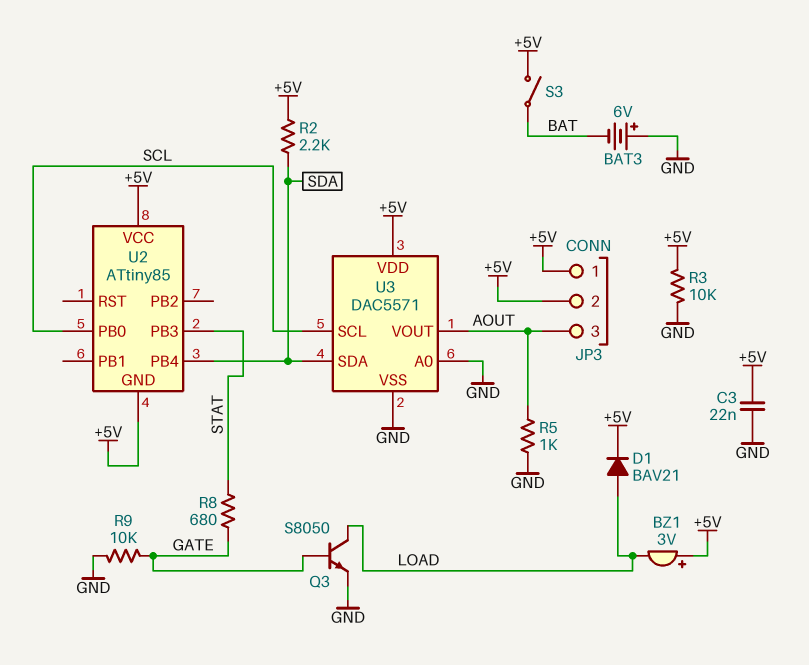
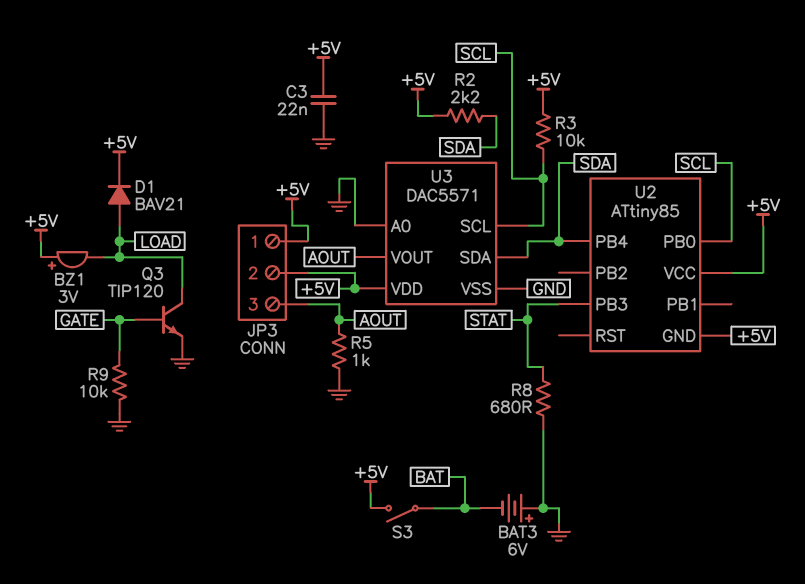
Q3: NPN S8050 (B GATE, C LOAD, E GND) -> NPN TIP120 (B GATE, C LOAD, E GND)
R3: 10k (+5V, GND) -> 10k (+5V, SCL)
R8: 680 (GATE, STAT) -> 680 (GND, STAT)

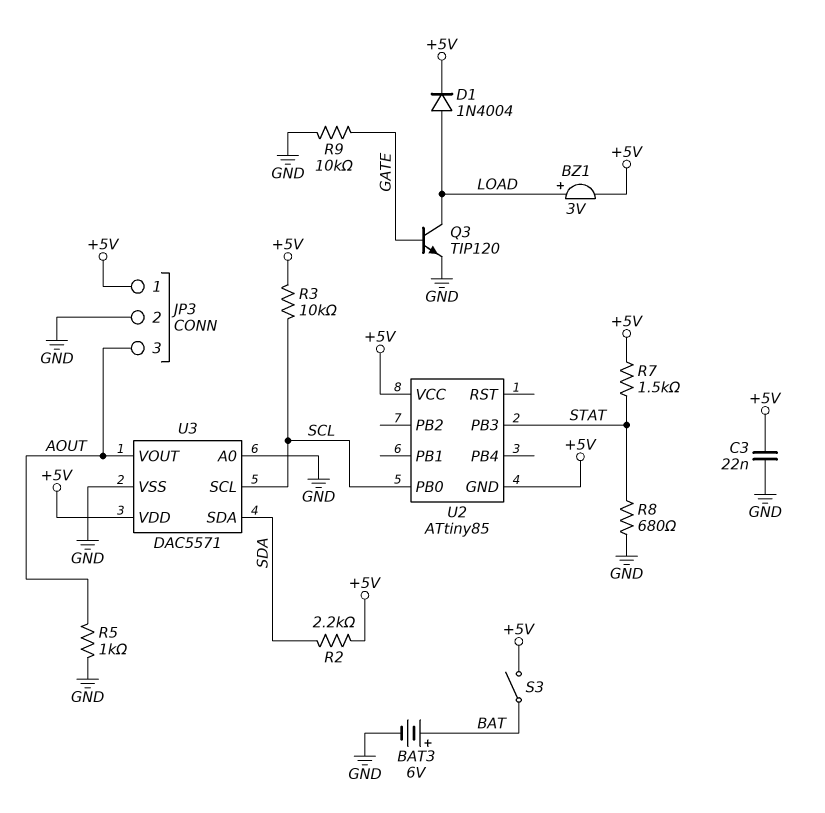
BAT3: 6V (plus GND, minus BAT) -> 6V (plus BAT, minus GND)
BZ1: buzzer 3V (plus +5V, minus LOAD) -> buzzer 3V (plus LOAD, minus +5V)
D1: diode BAV21 (A LOAD, K +5V) -> diode 1N4004 (A LOAD, K +5V)
JP3 pin 2: +5V -> GND
R7: none -> 1.5k (+5V, STAT)
U2 pin PB4: SDA -> none

